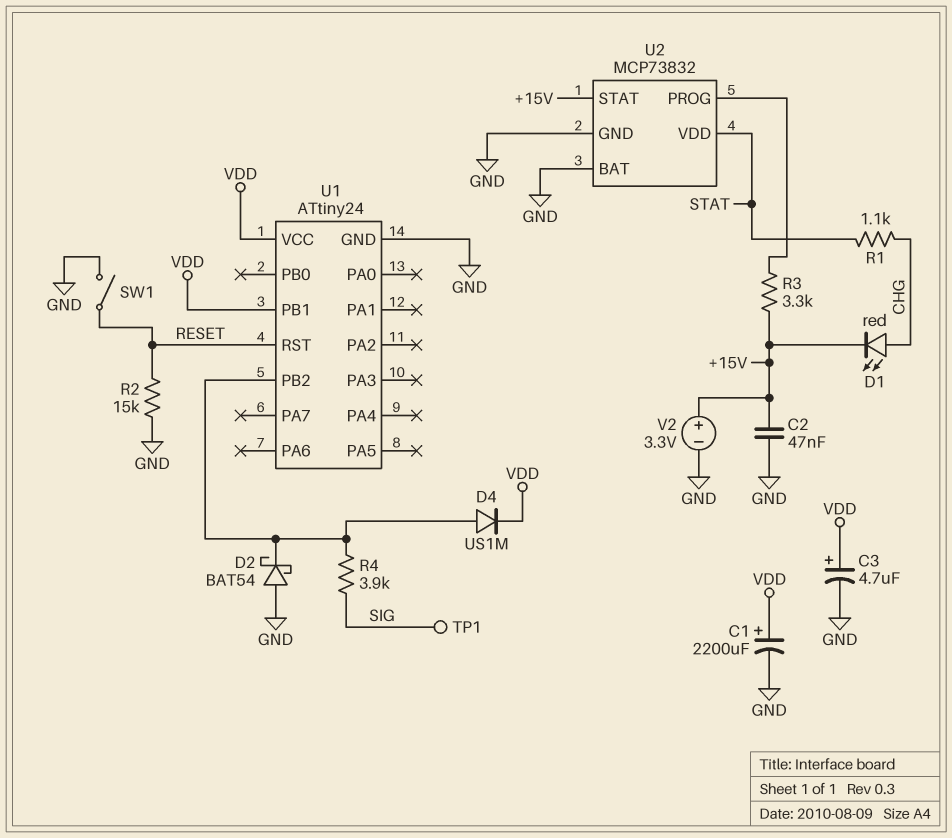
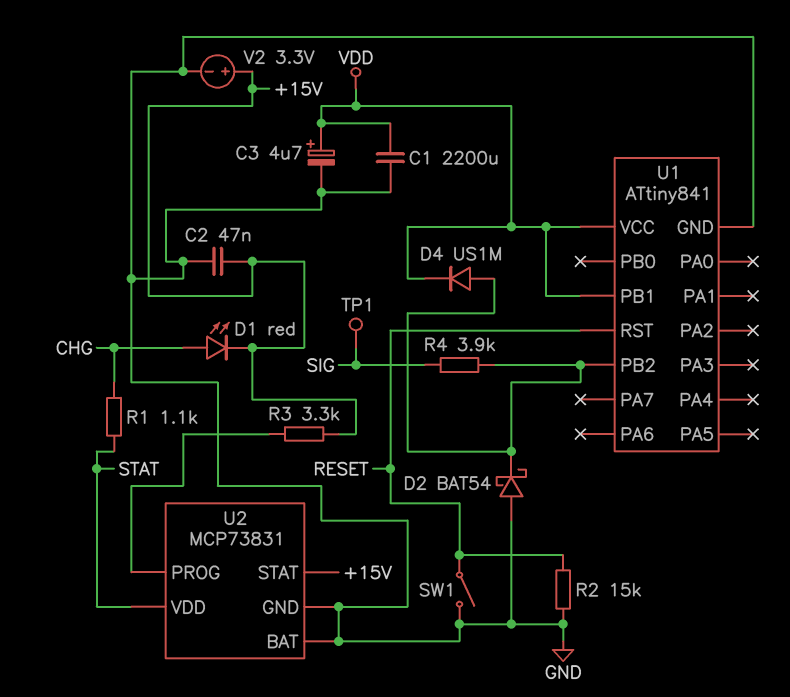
C1: 2200uF (plus VDD, minus GND) -> 2200uF (GND, VDD)
U1: ATtiny24 -> ATtiny841
U2: MCP73832 -> MCP73831

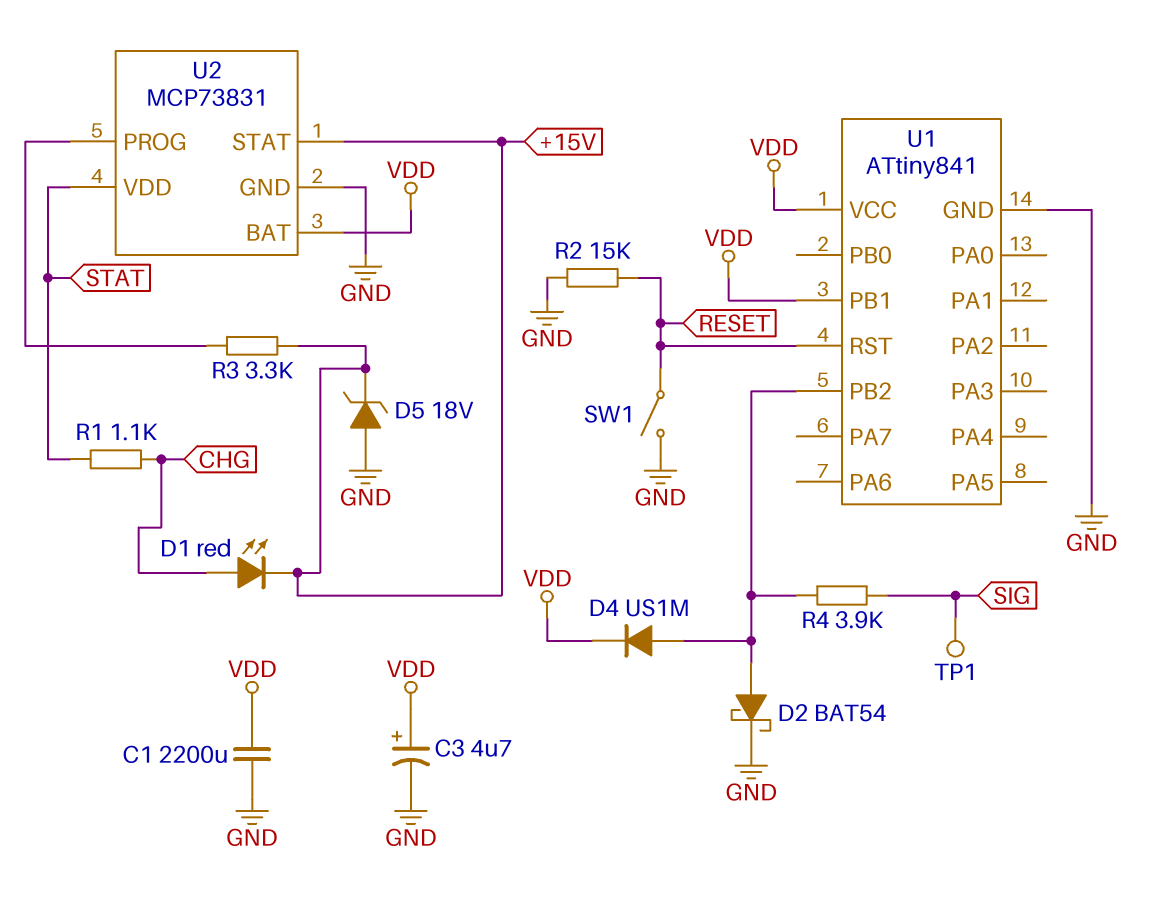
C2: 47nF (+15V, GND) -> none
D2: schottky BAT54 (A GND, K U1/PB2) -> schottky BAT54 (A U1/PB2, K GND)
D5: none -> zener 18V (A GND, K +15V)
U2 pin BAT: GND -> VDD
V2: 3.3V (plus +15V, minus GND) -> none

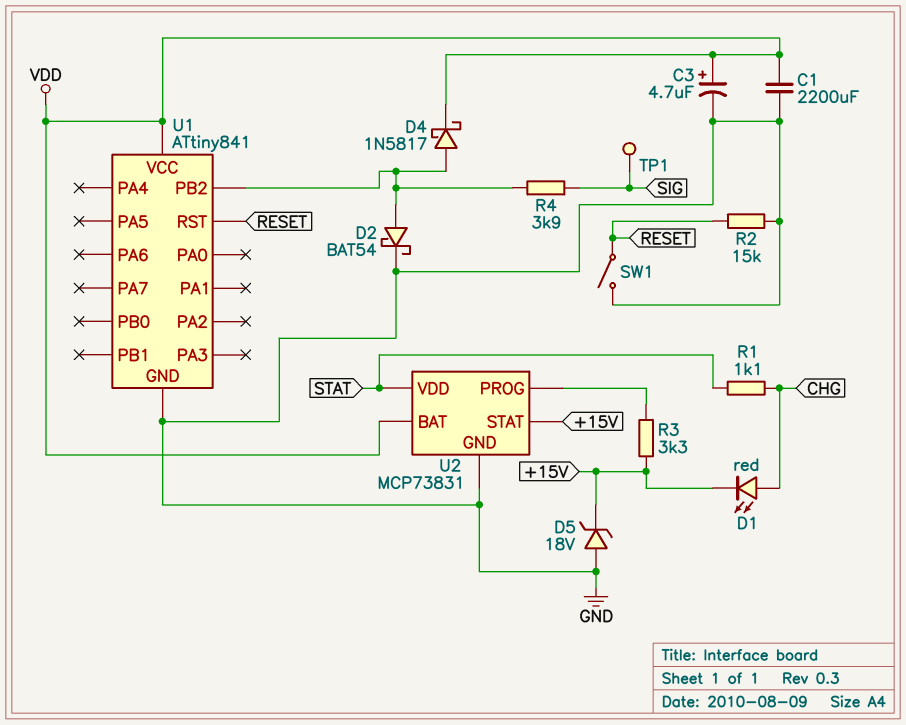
D4: diode US1M (A U1/PB2, K VDD) -> schottky 1N5817 (A U1/PB2, K VDD)
U1 pin PB1: VDD -> none

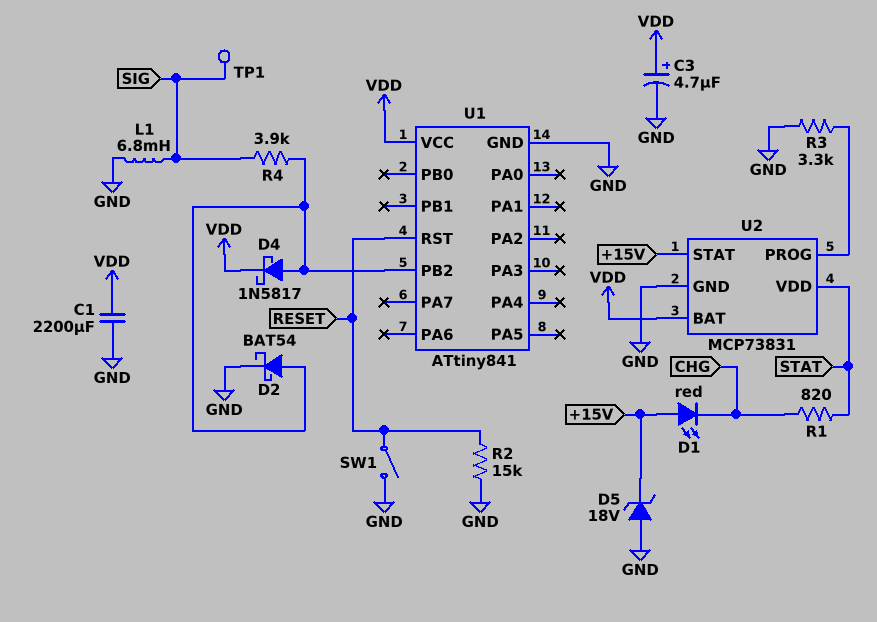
D1: LED red (A CHG, K +15V) -> LED red (A +15V, K CHG)
L1: none -> 6.8mH (GND, SIG)
R1: 1.1k (CHG, STAT) -> 820 (CHG, STAT)
R3: 3.3k (+15V, U2/PROG) -> 3.3k (GND, U2/PROG)

